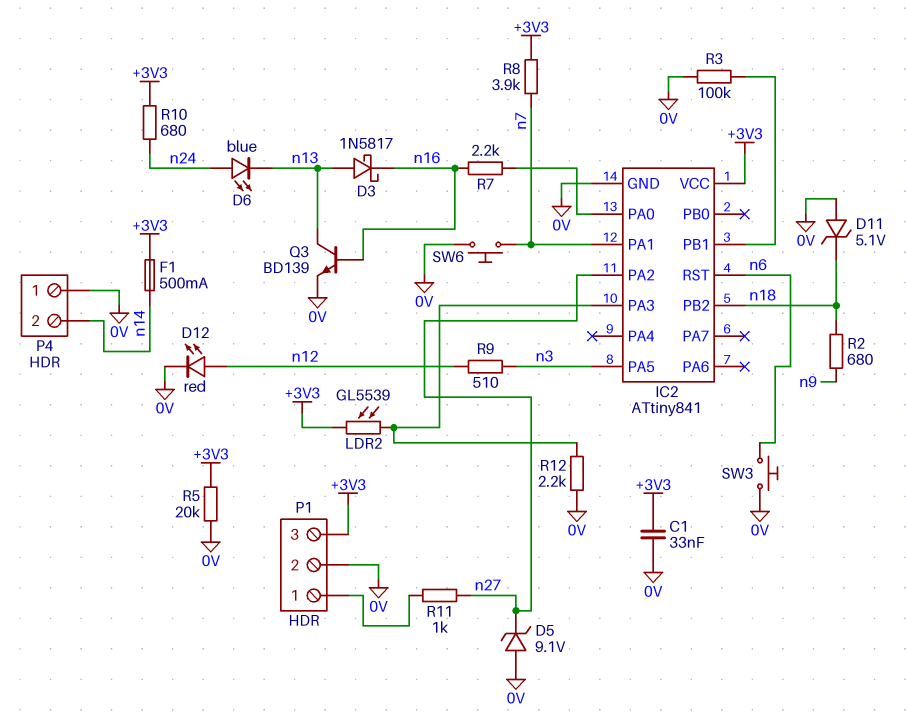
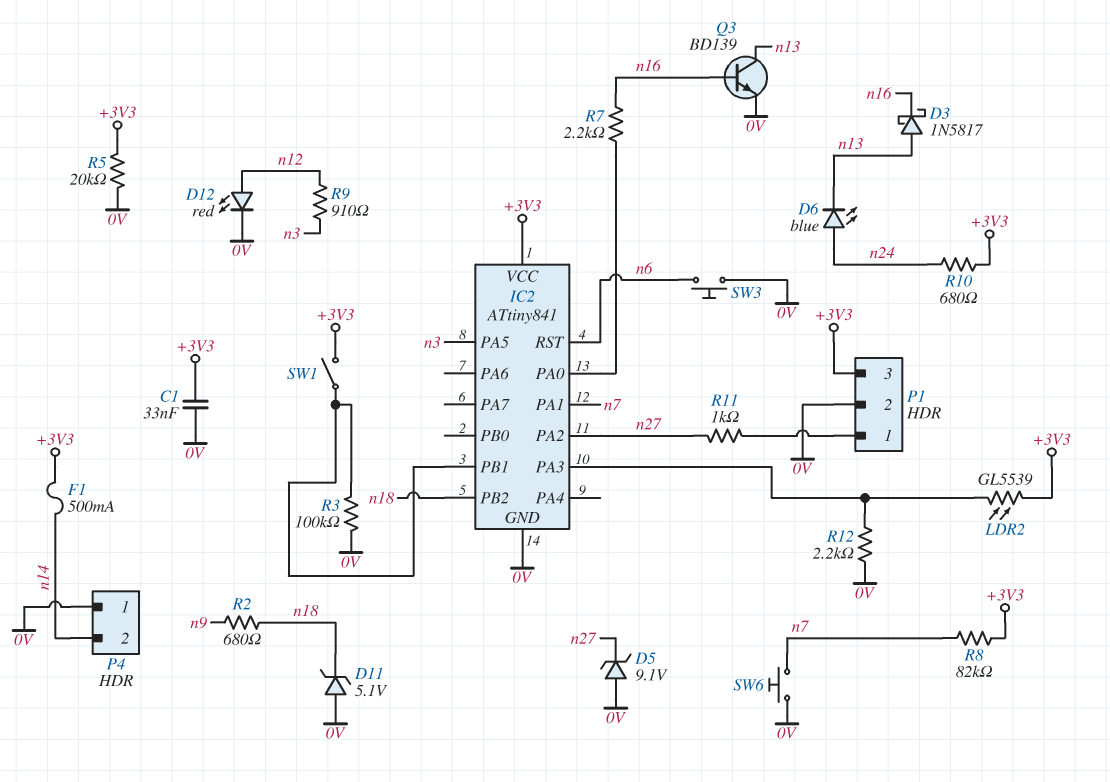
R8: 3.9k (+3V3, n7) -> 82k (+3V3, n7)
R9: 510 (n3, n12) -> 910 (n3, n12)
SW1: none -> switch (+3V3, IC2/PB1)

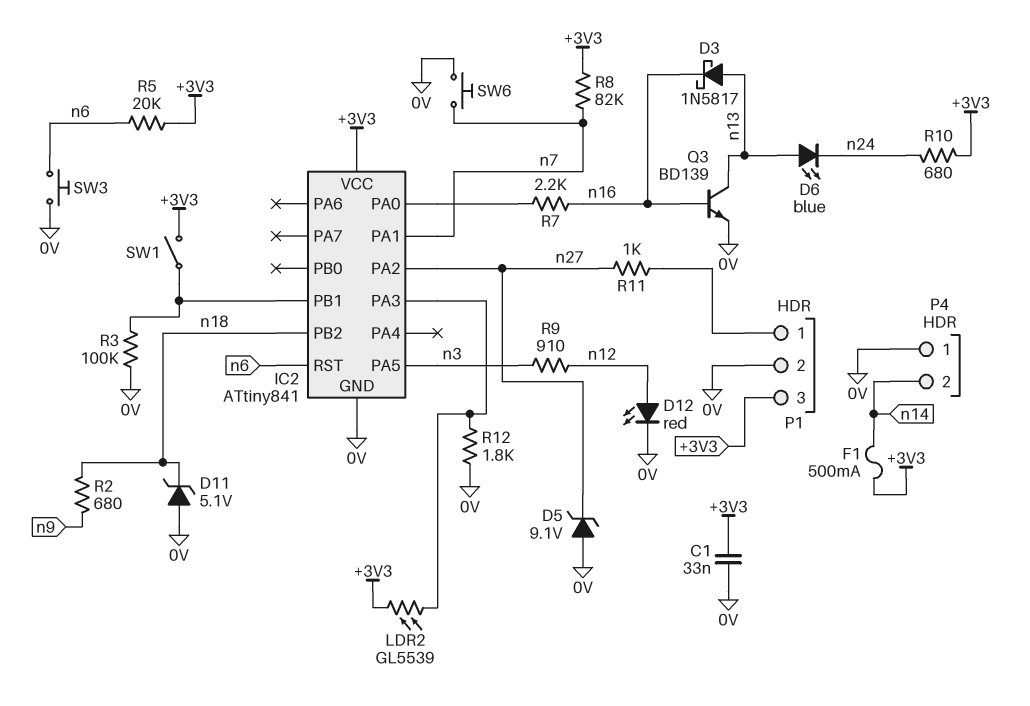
D6: LED blue (A n24, K n13) -> LED blue (A n13, K n24)
R5: 20k (+3V3, 0V) -> 20k (+3V3, n6)
R12: 2.2k (0V, IC2/PA3) -> 1.8k (0V, IC2/PA3)

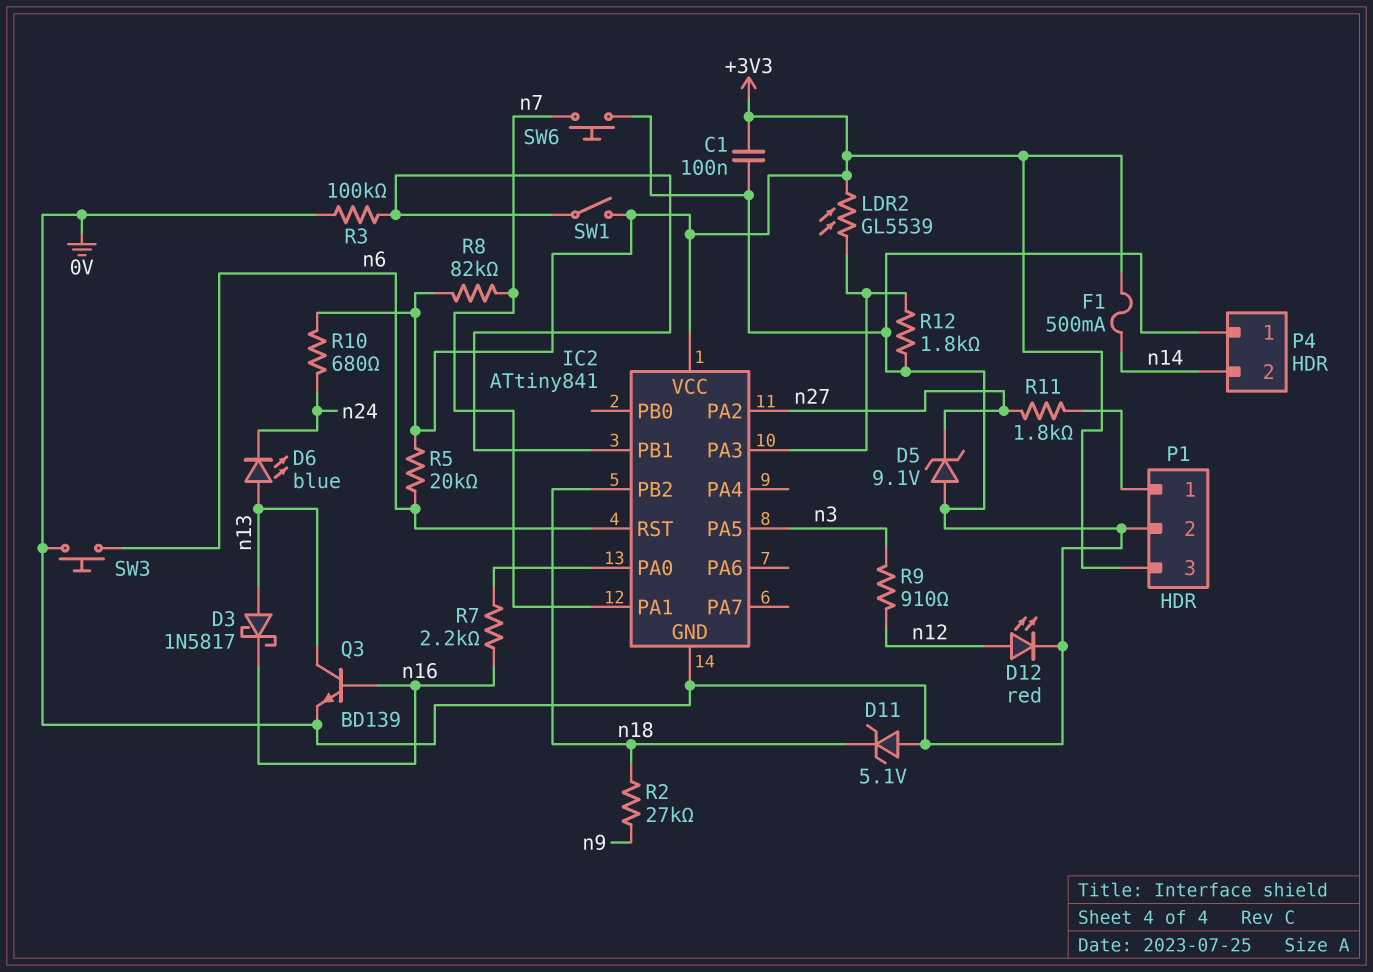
C1: 33nF (+3V3, 0V) -> 100nF (+3V3, 0V)
R2: 680 (n9, n18) -> 27k (n9, n18)
R11: 1k (P1/1, n27) -> 1.8k (P1/1, n27)

